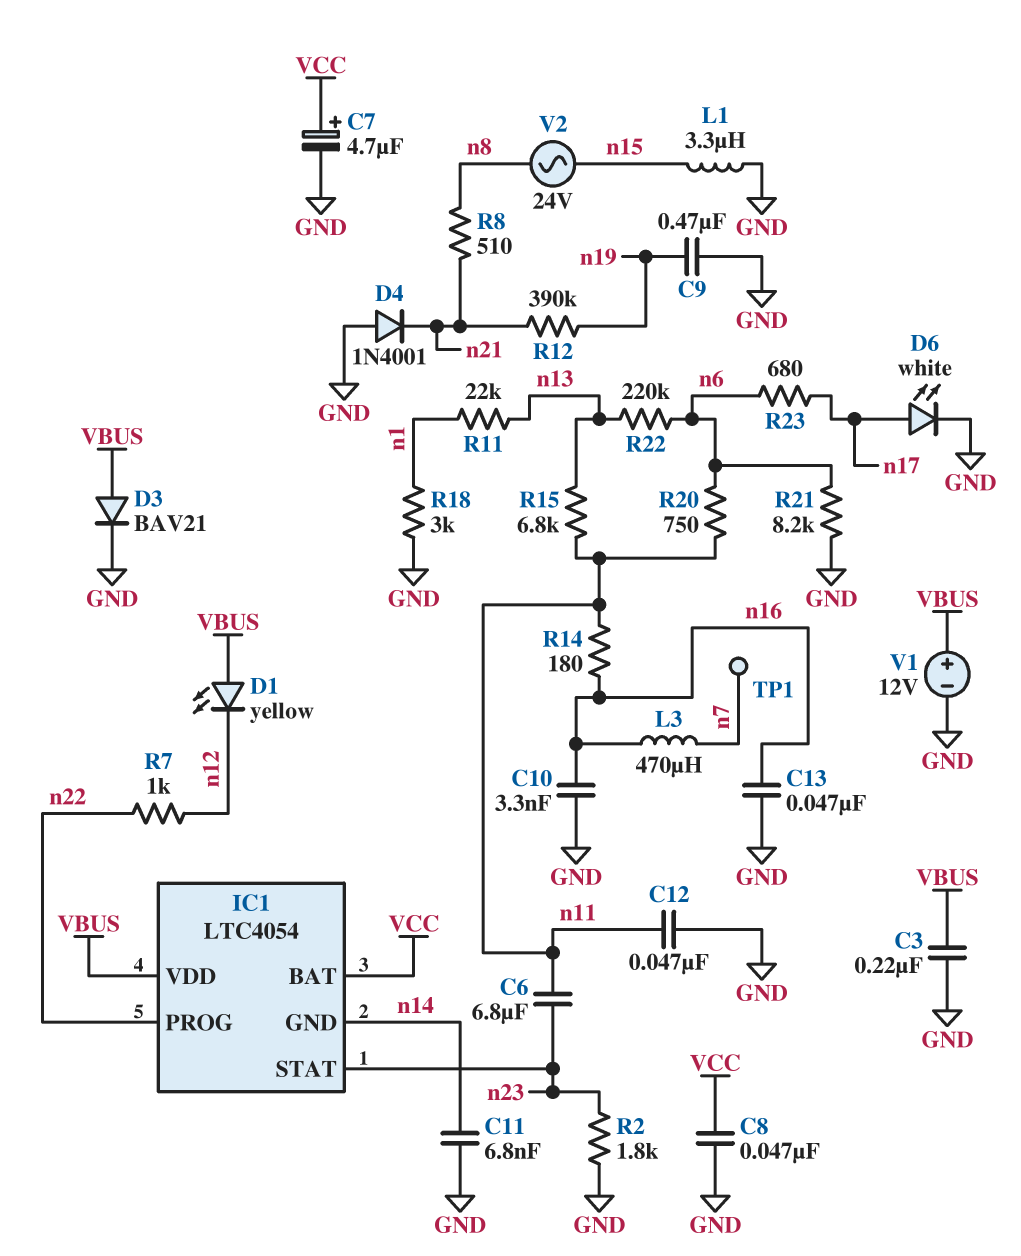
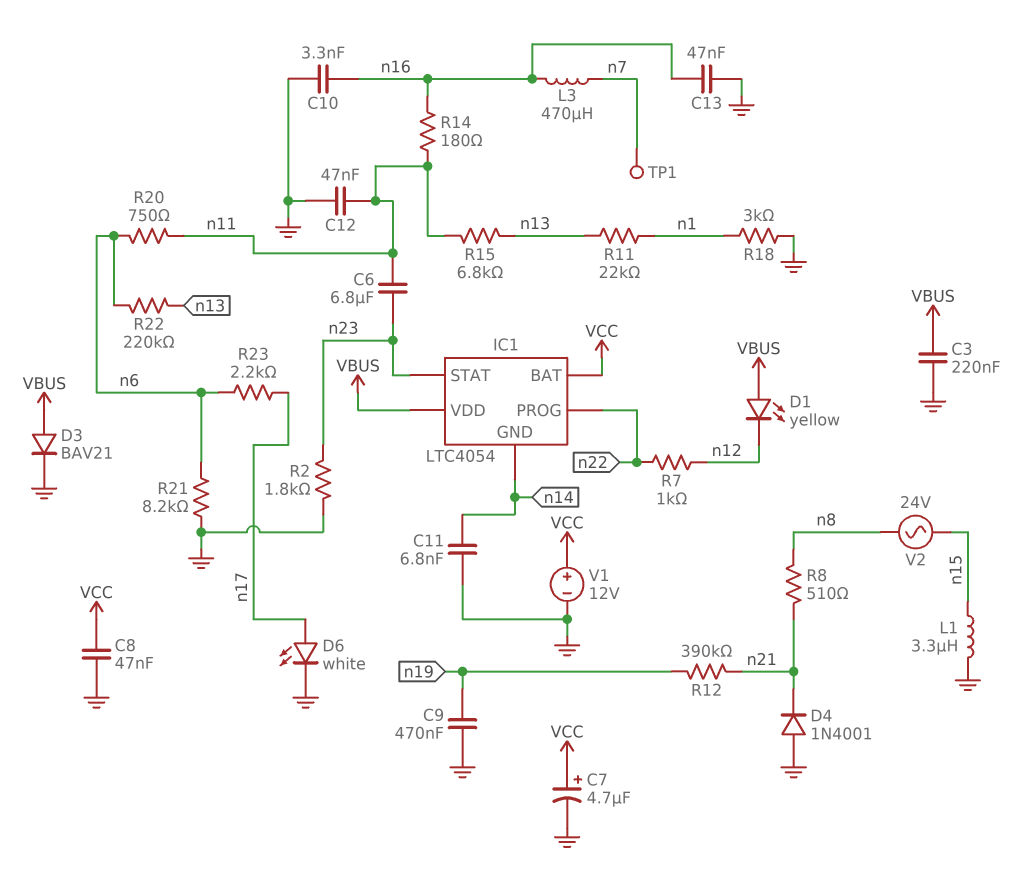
R23: 680 (n6, n17) -> 2.2k (n6, n17)
V1: 12V (plus VBUS, minus GND) -> 12V (plus VCC, minus GND)

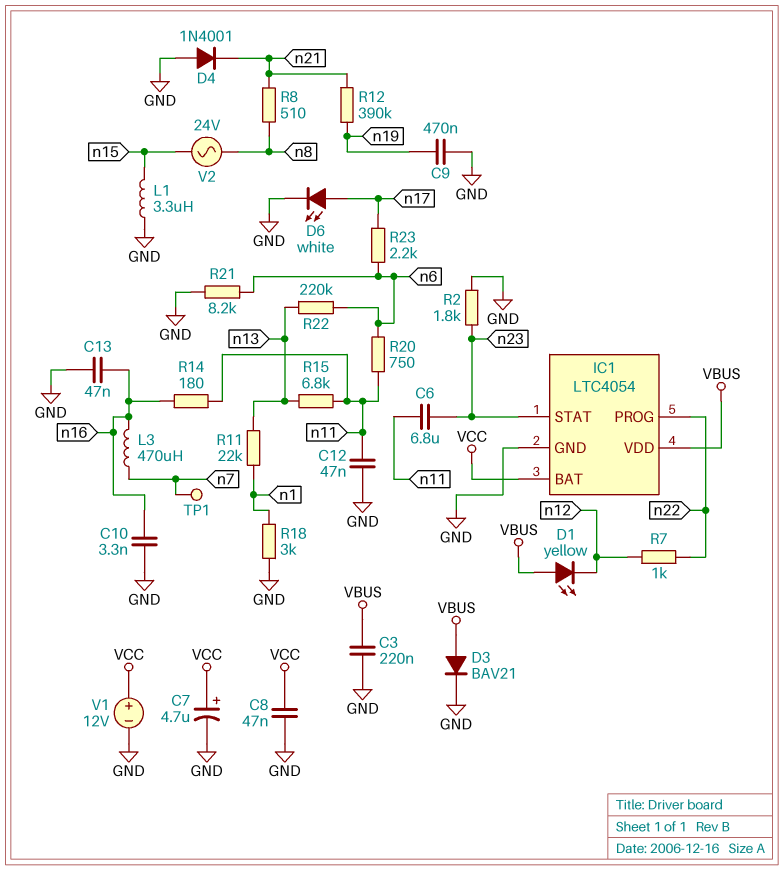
C11: 6.8nF (GND, n14) -> none
IC1 pin GND: n14 -> GND

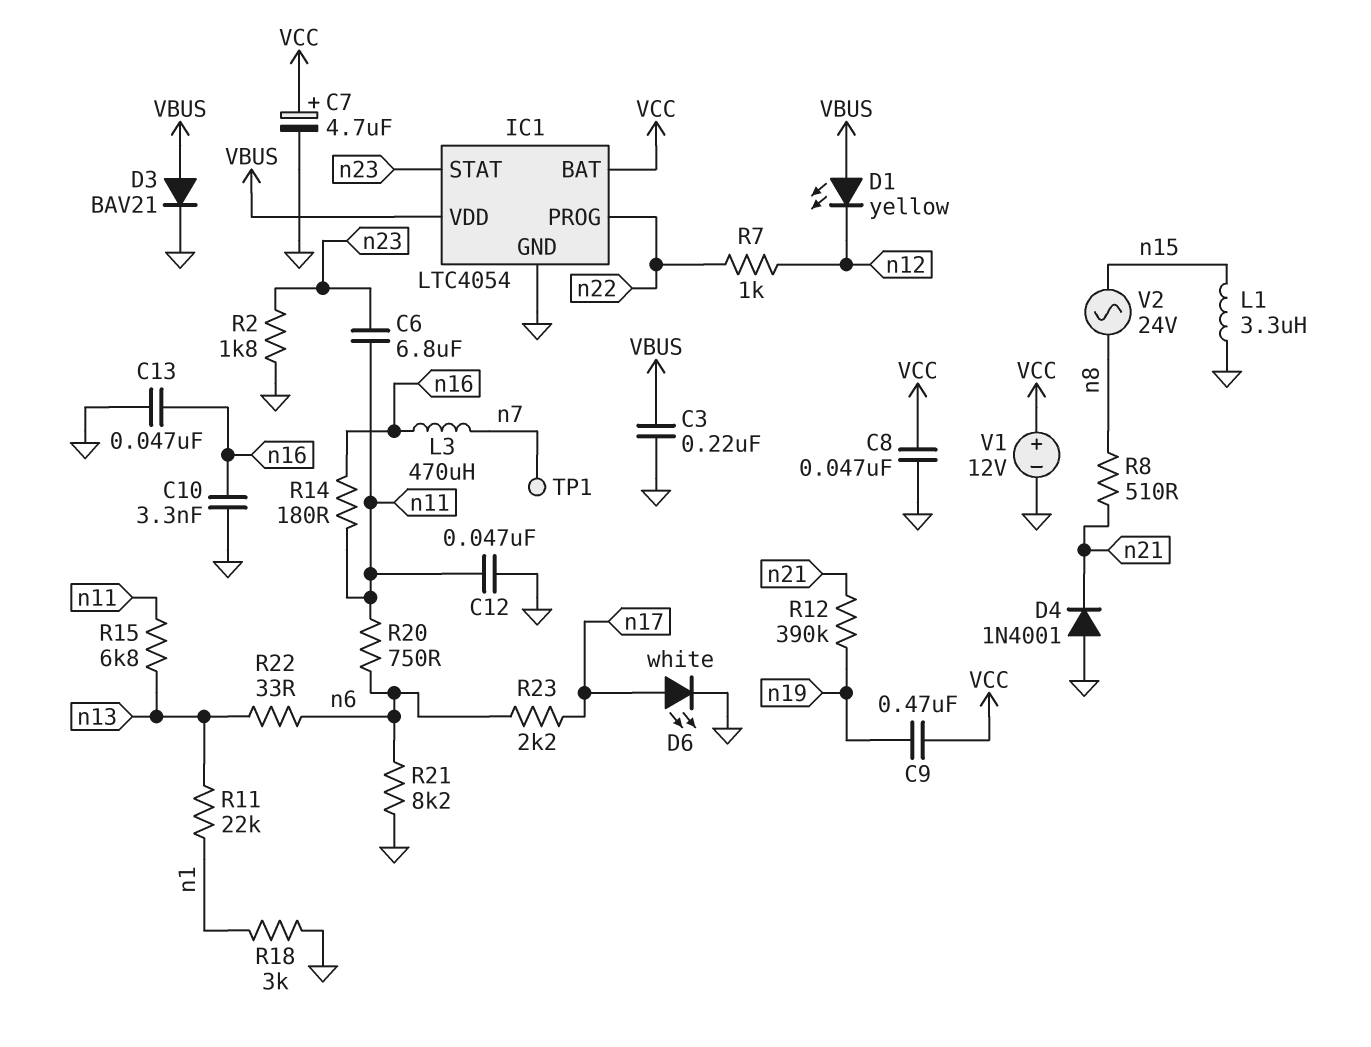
C9: 470nF (GND, n19) -> 470nF (VCC, n19)
R22: 220k (n6, n13) -> 33 (n6, n13)

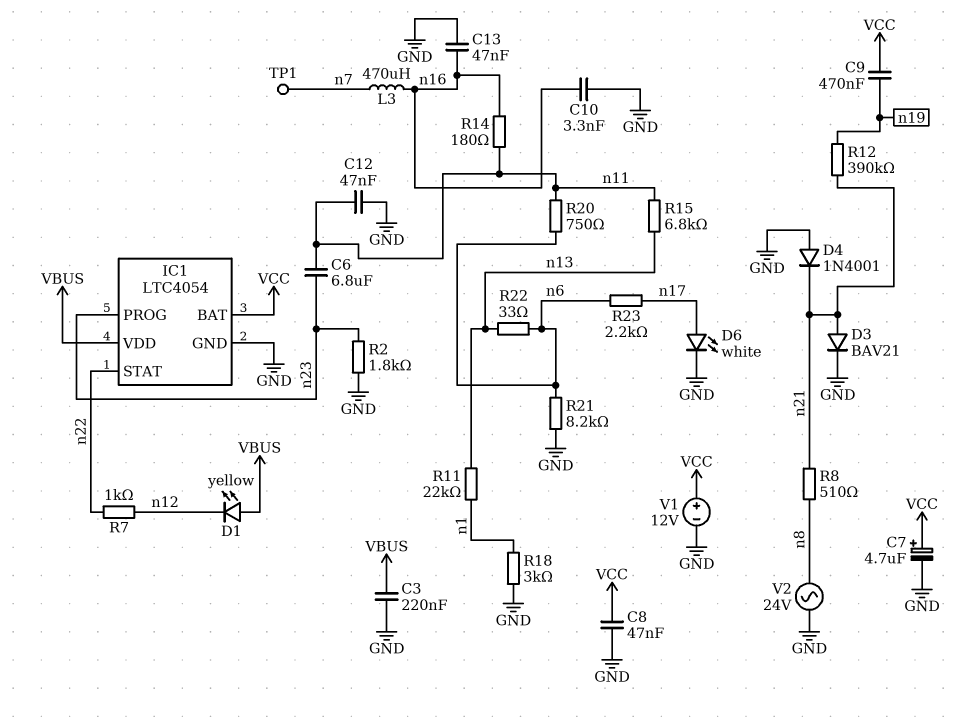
D3: diode BAV21 (A VBUS, K GND) -> diode BAV21 (A n21, K GND)
IC1 pin PROG: n22 -> n23
IC1 pin STAT: n23 -> n22
L1: 3.3uH (GND, n15) -> none
V2: AC 24V (n8, n15) -> AC 24V (GND, n8)

